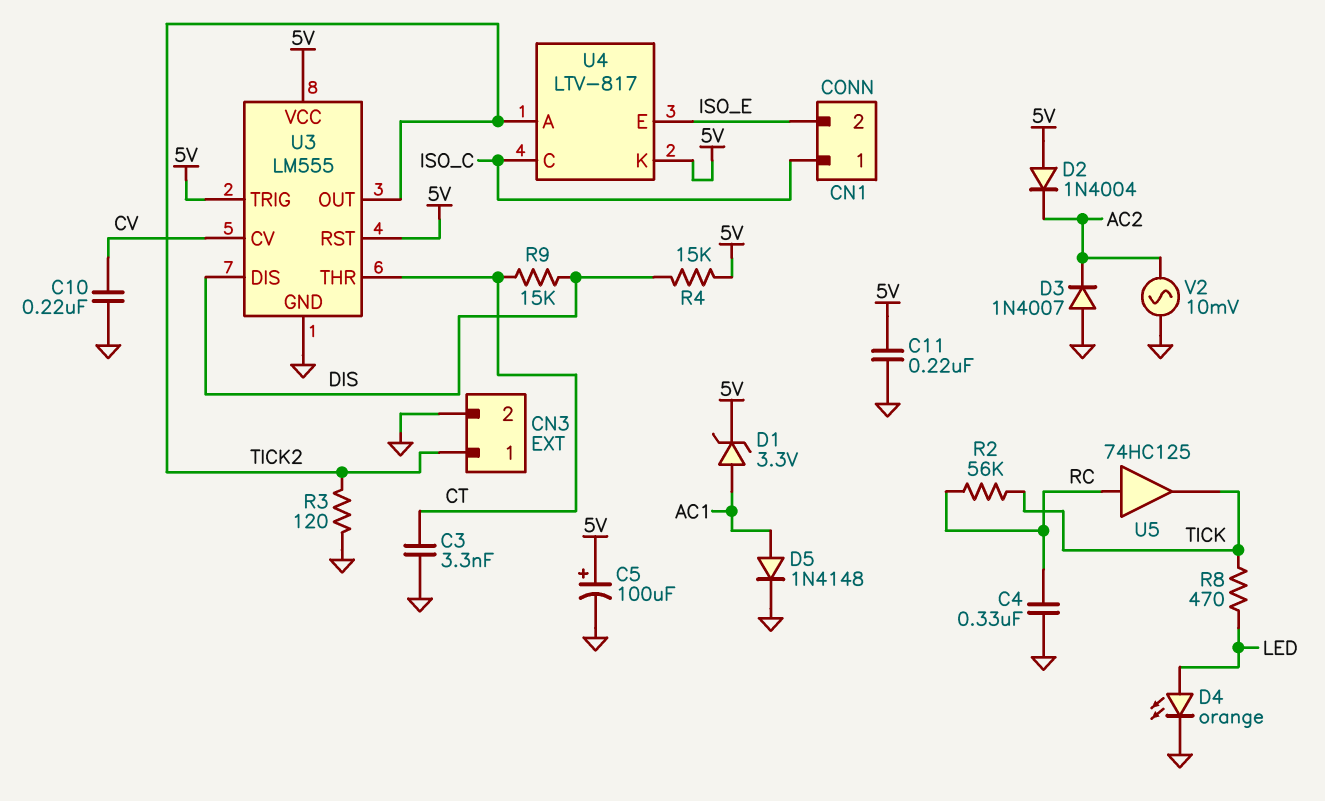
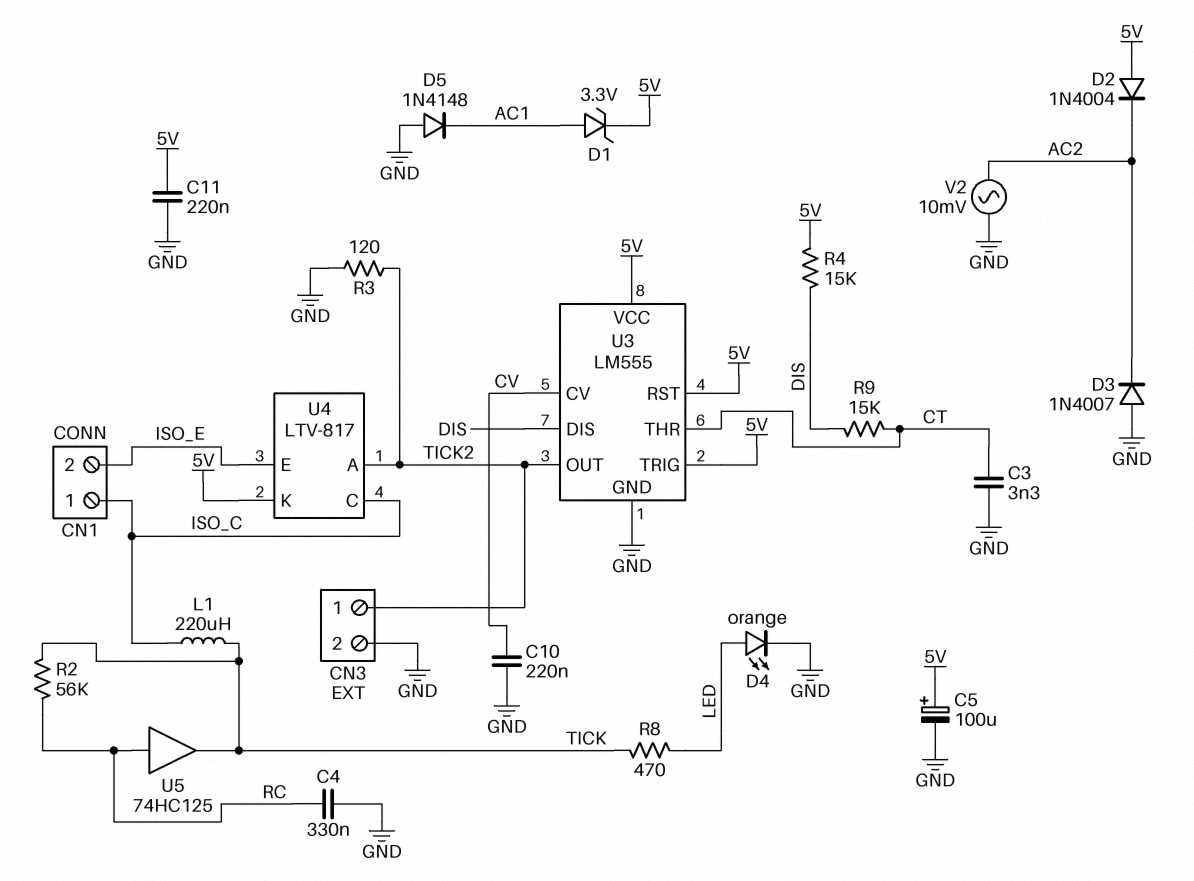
D5: diode 1N4148 (A AC1, K GND) -> diode 1N4148 (A GND, K AC1)
L1: none -> 220uH (ISO_C, TICK)

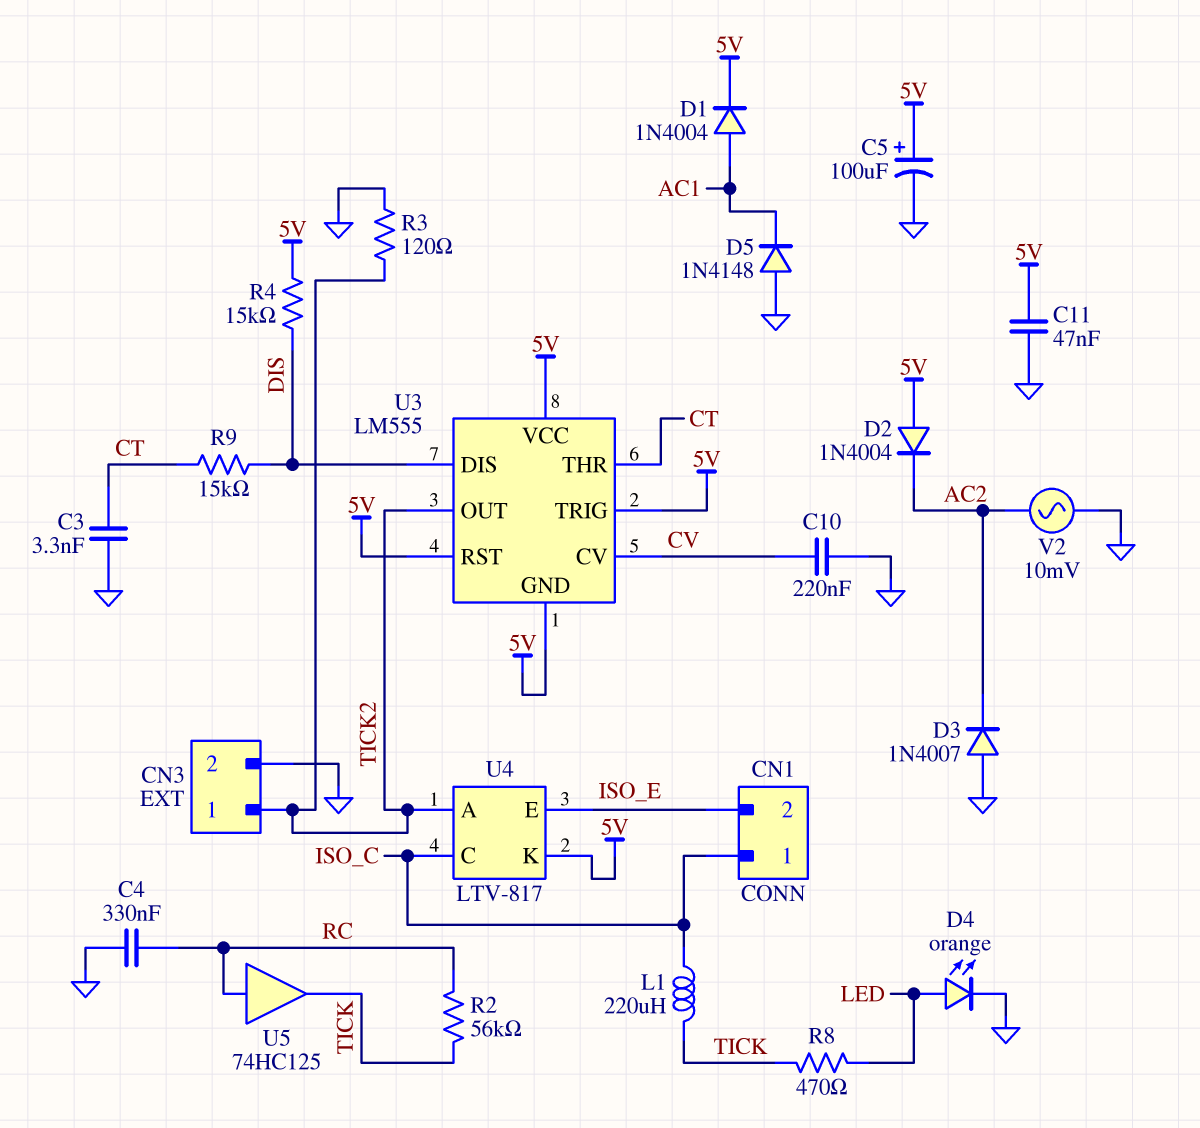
C11: 220nF (5V, GND) -> 47nF (5V, GND)
D1: zener 3.3V (A AC1, K 5V) -> diode 1N4004 (A AC1, K 5V)
U3 pin GND: GND -> 5V

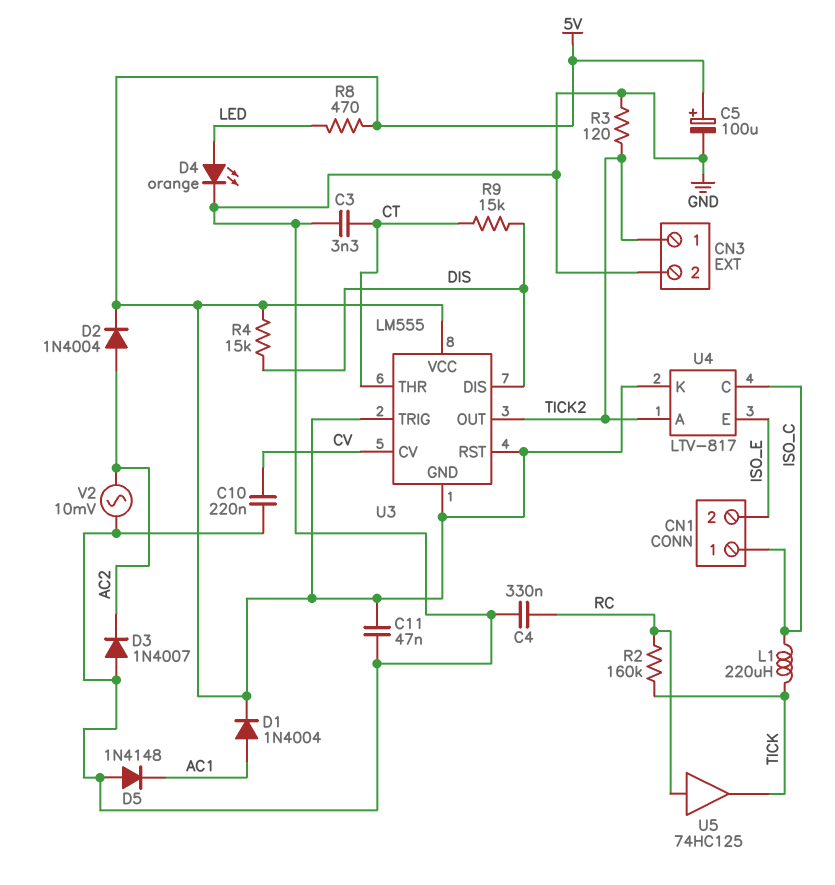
D2: diode 1N4004 (A 5V, K AC2) -> diode 1N4004 (A AC2, K 5V)
R2: 56k (RC, TICK) -> 160k (RC, TICK)
R8: 470 (LED, TICK) -> 470 (5V, LED)

